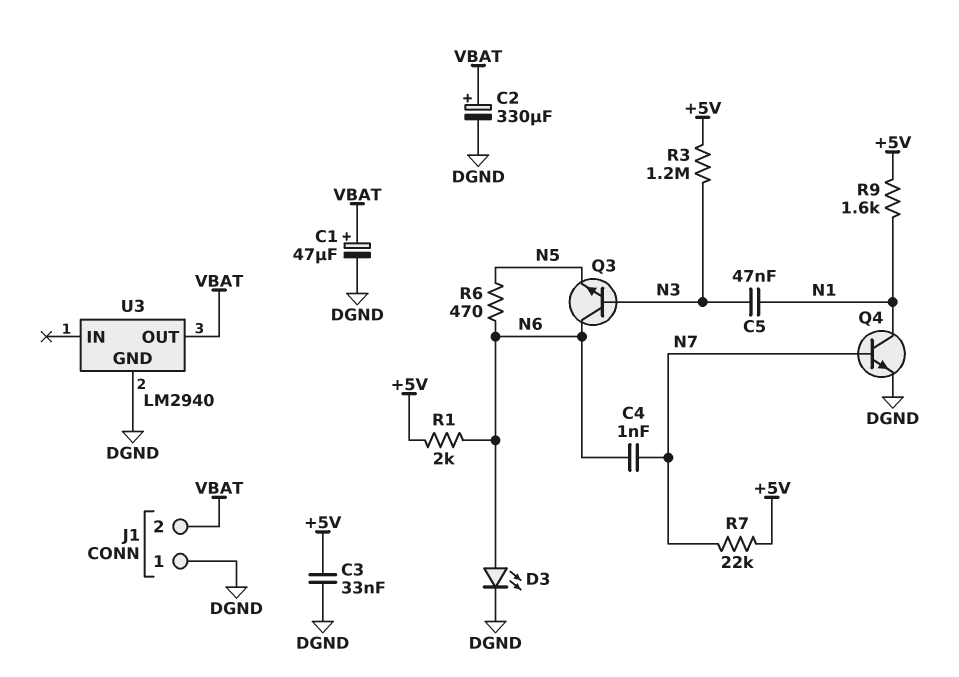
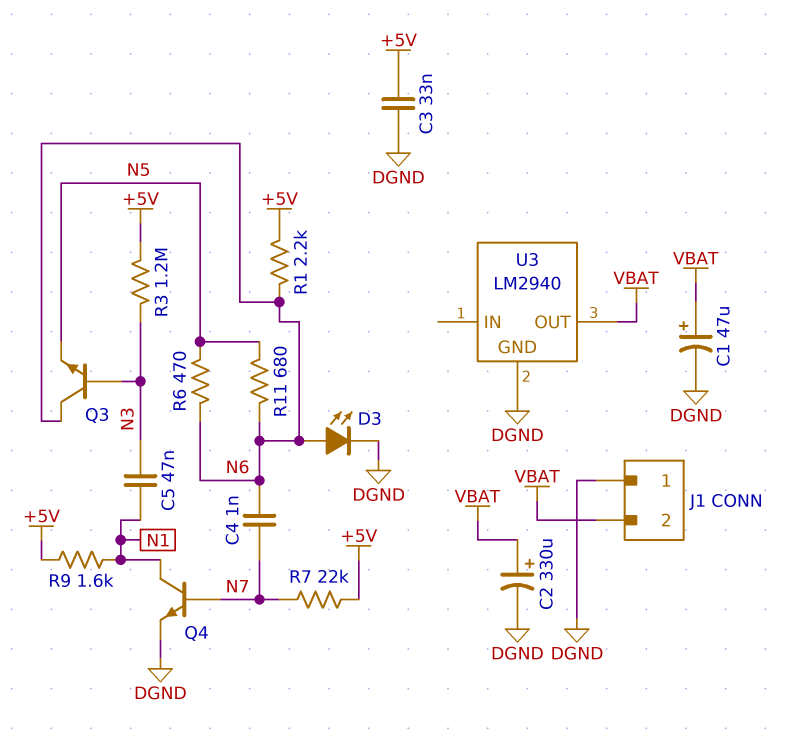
R1: 2k (+5V, N6) -> 2.2k (+5V, N6)
R11: none -> 680 (N5, N6)

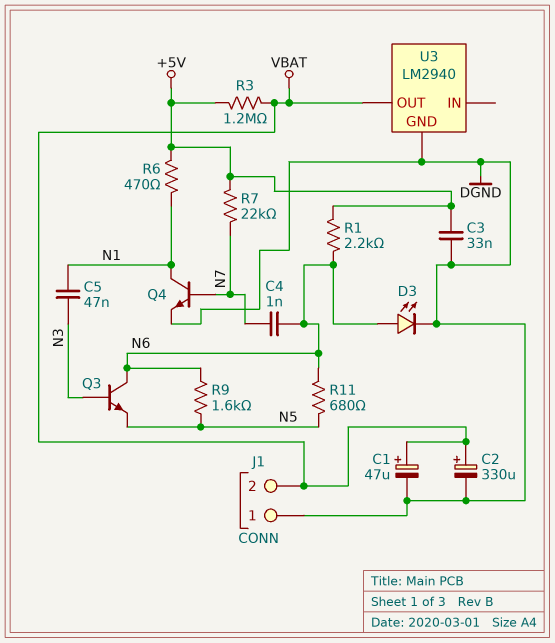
R3: 1.2M (+5V, N3) -> 1.2M (+5V, VBAT)
R6: 470 (N5, N6) -> 470 (+5V, N1)
R9: 1.6k (+5V, N1) -> 1.6k (N5, N6)

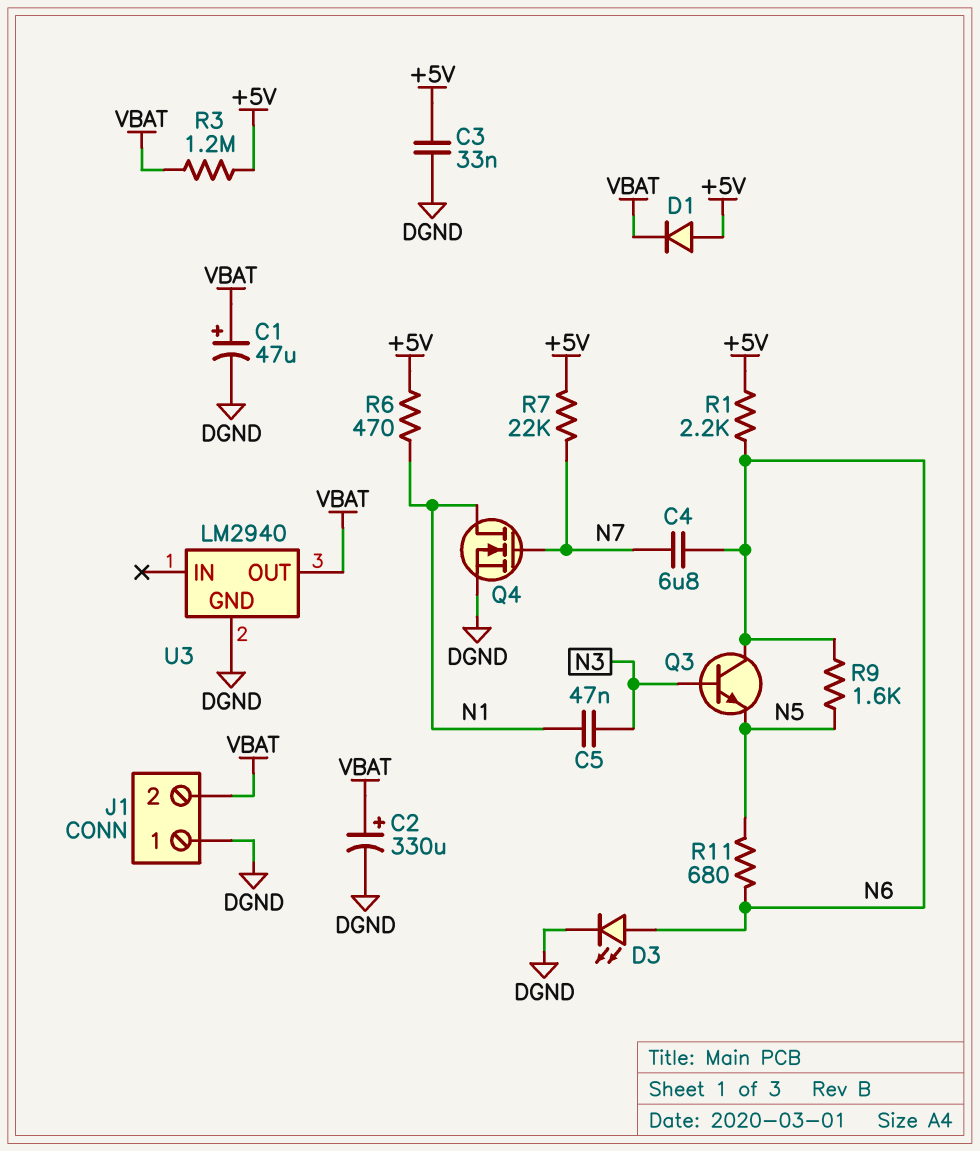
C4: 1nF (N6, N7) -> 6.8uF (N6, N7)
D1: none -> diode (A +5V, K VBAT)
Q4: NPN (B N7, C N1, E DGND) -> NMOS (G N7, D N1, S DGND)

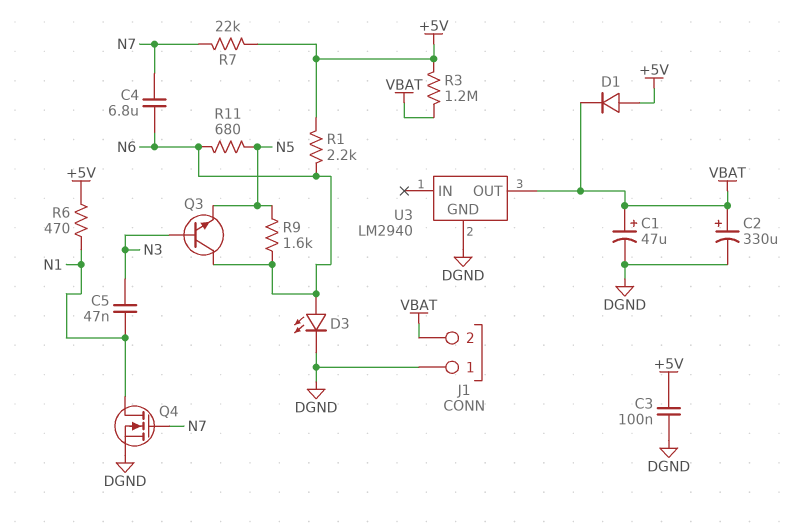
C3: 33nF (+5V, DGND) -> 100nF (+5V, DGND)

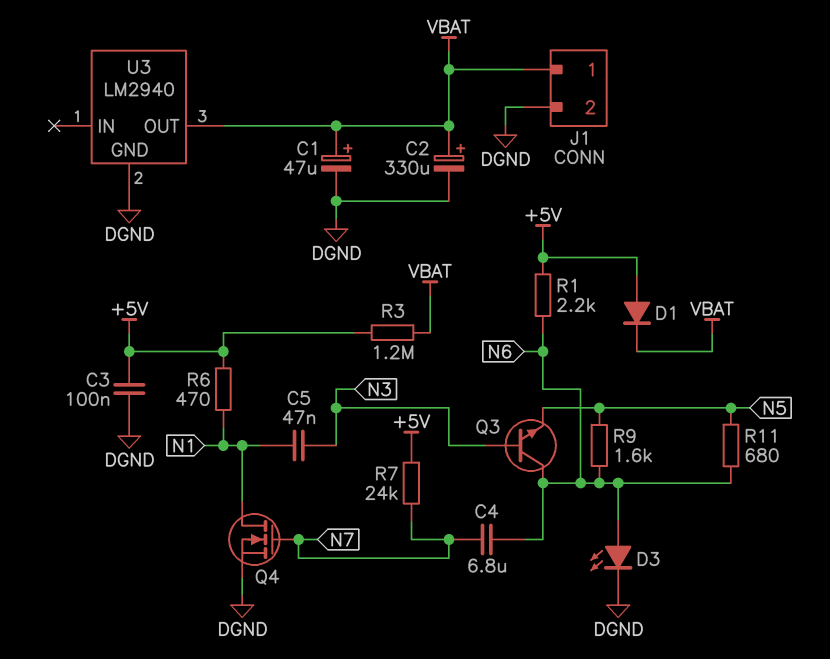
J1 pin 1: DGND -> VBAT
J1 pin 2: VBAT -> DGND
R7: 22k (+5V, N7) -> 24k (+5V, N7)

